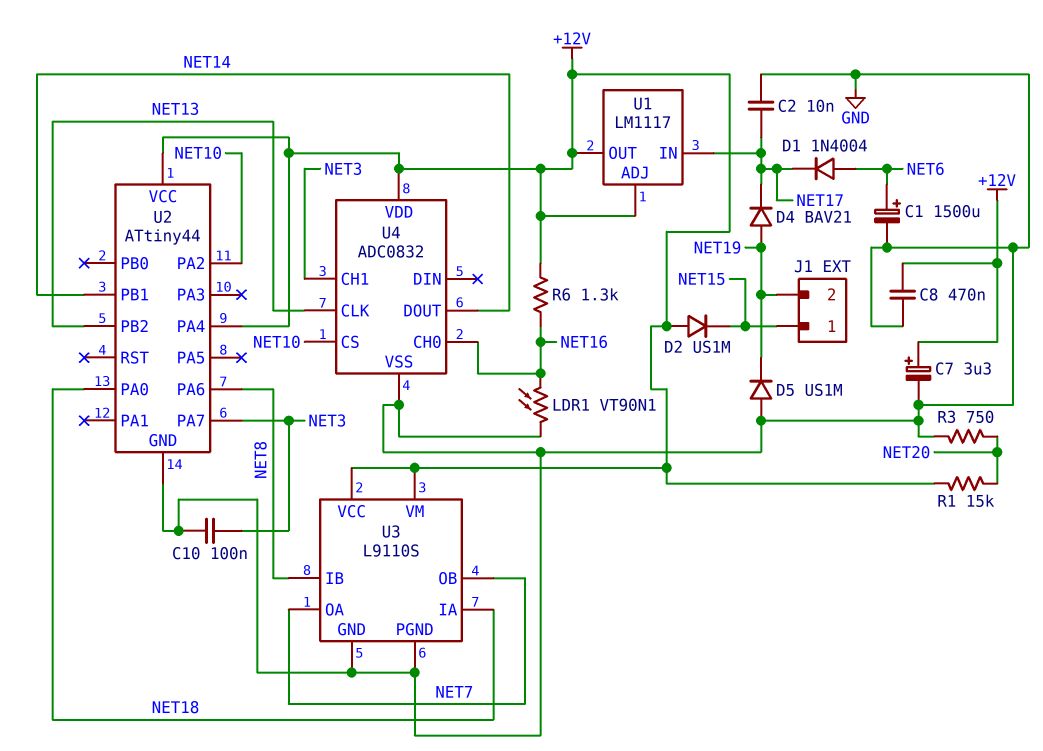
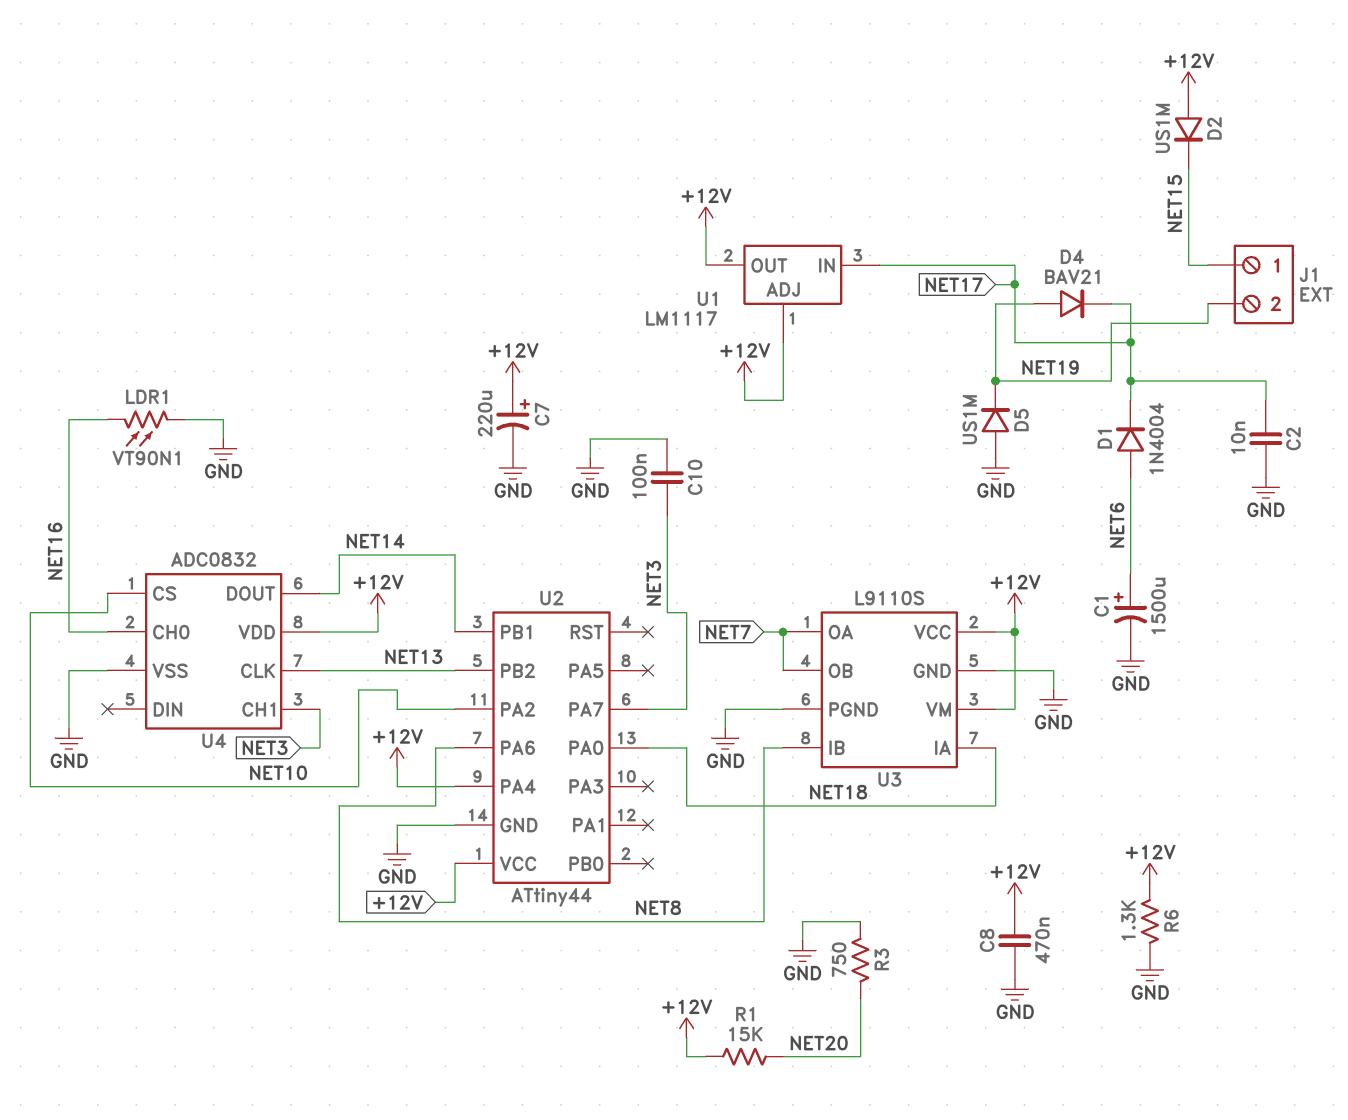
C7: 3.3uF (plus +12V, minus GND) -> 220uF (plus +12V, minus GND)
R6: 1.3k (+12V, NET16) -> 1.3k (+12V, GND)

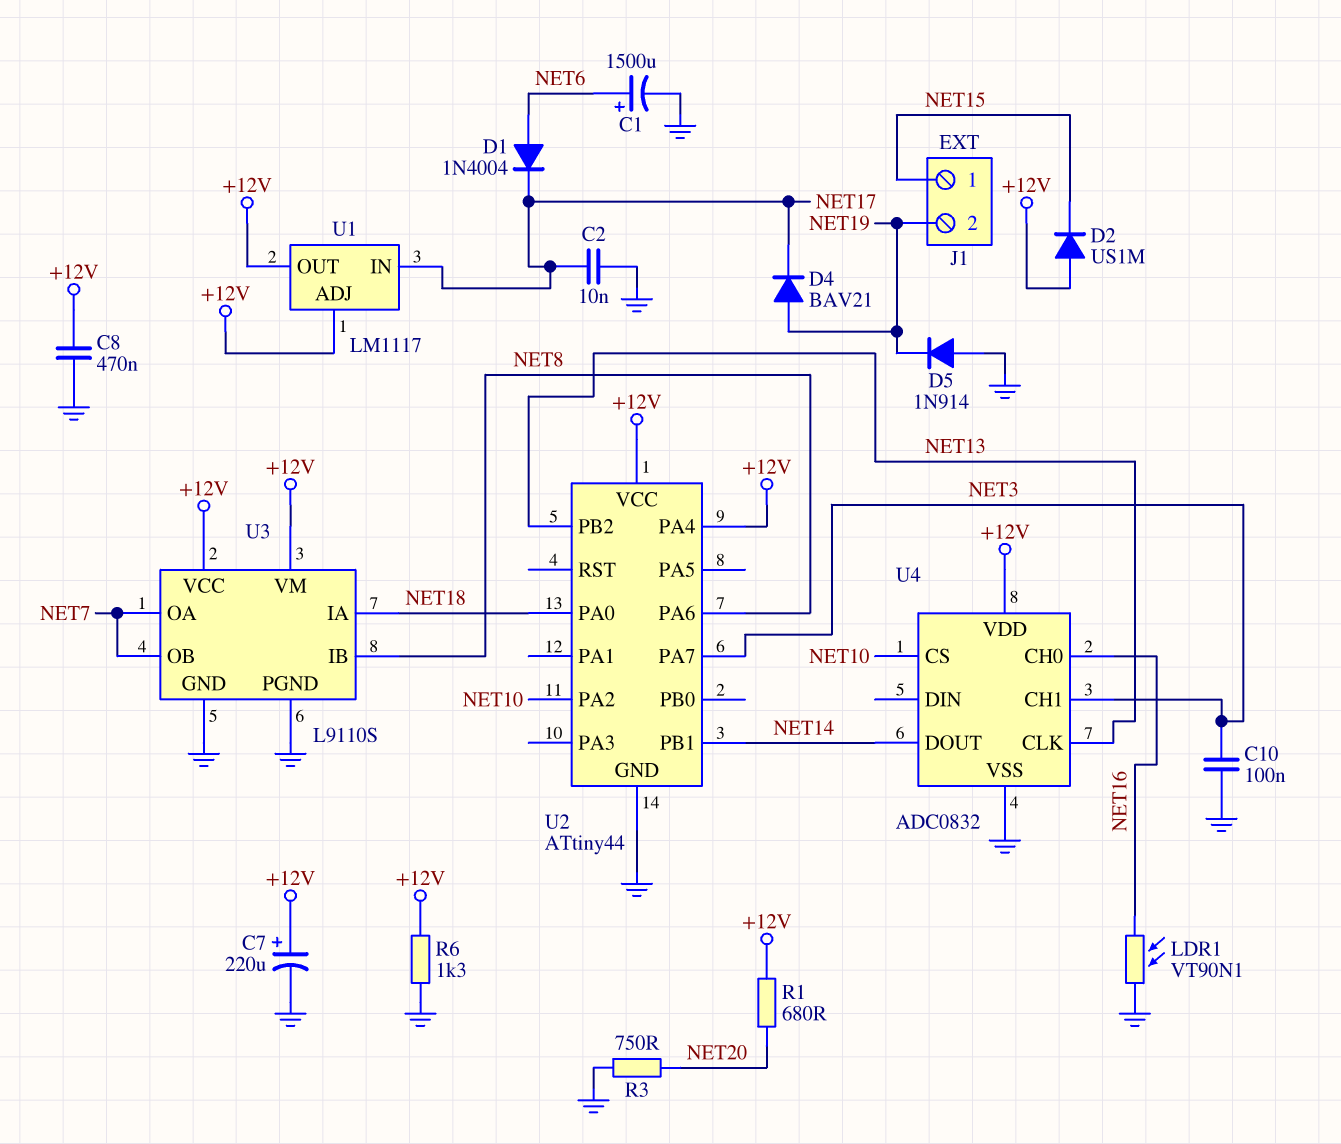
D5: diode US1M (A GND, K NET19) -> diode 1N914 (A GND, K NET19)
R1: 15k (+12V, NET20) -> 680 (+12V, NET20)

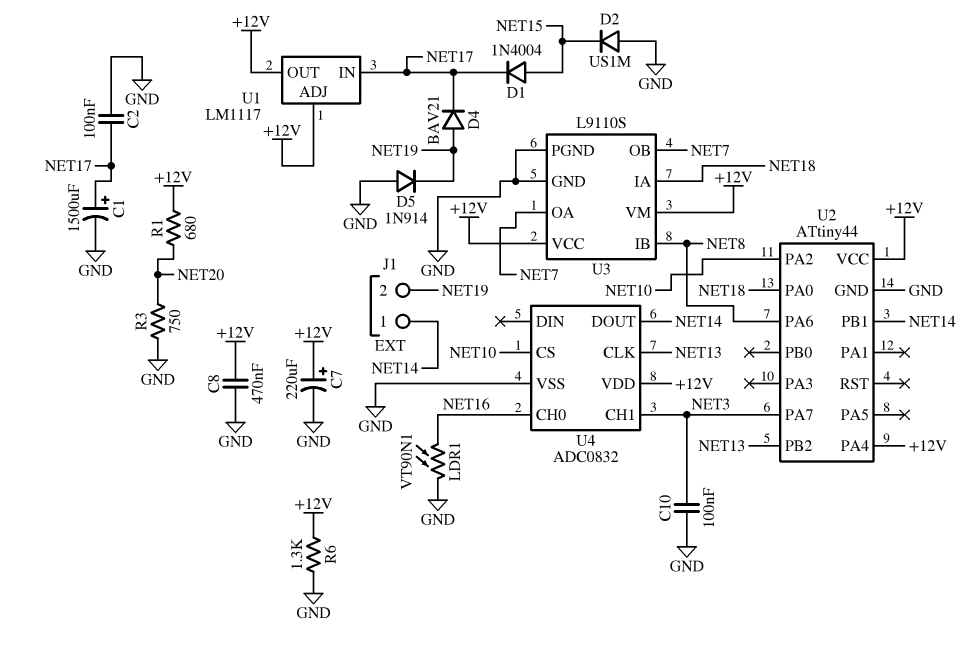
C1: 1500uF (plus NET6, minus GND) -> 1500uF (plus NET17, minus GND)
C2: 10nF (GND, NET17) -> 100nF (GND, NET17)
D1: diode 1N4004 (A NET6, K NET17) -> diode 1N4004 (A NET15, K NET17)
D2: diode US1M (A +12V, K NET15) -> diode US1M (A GND, K NET15)
J1 pin 1: NET15 -> NET14

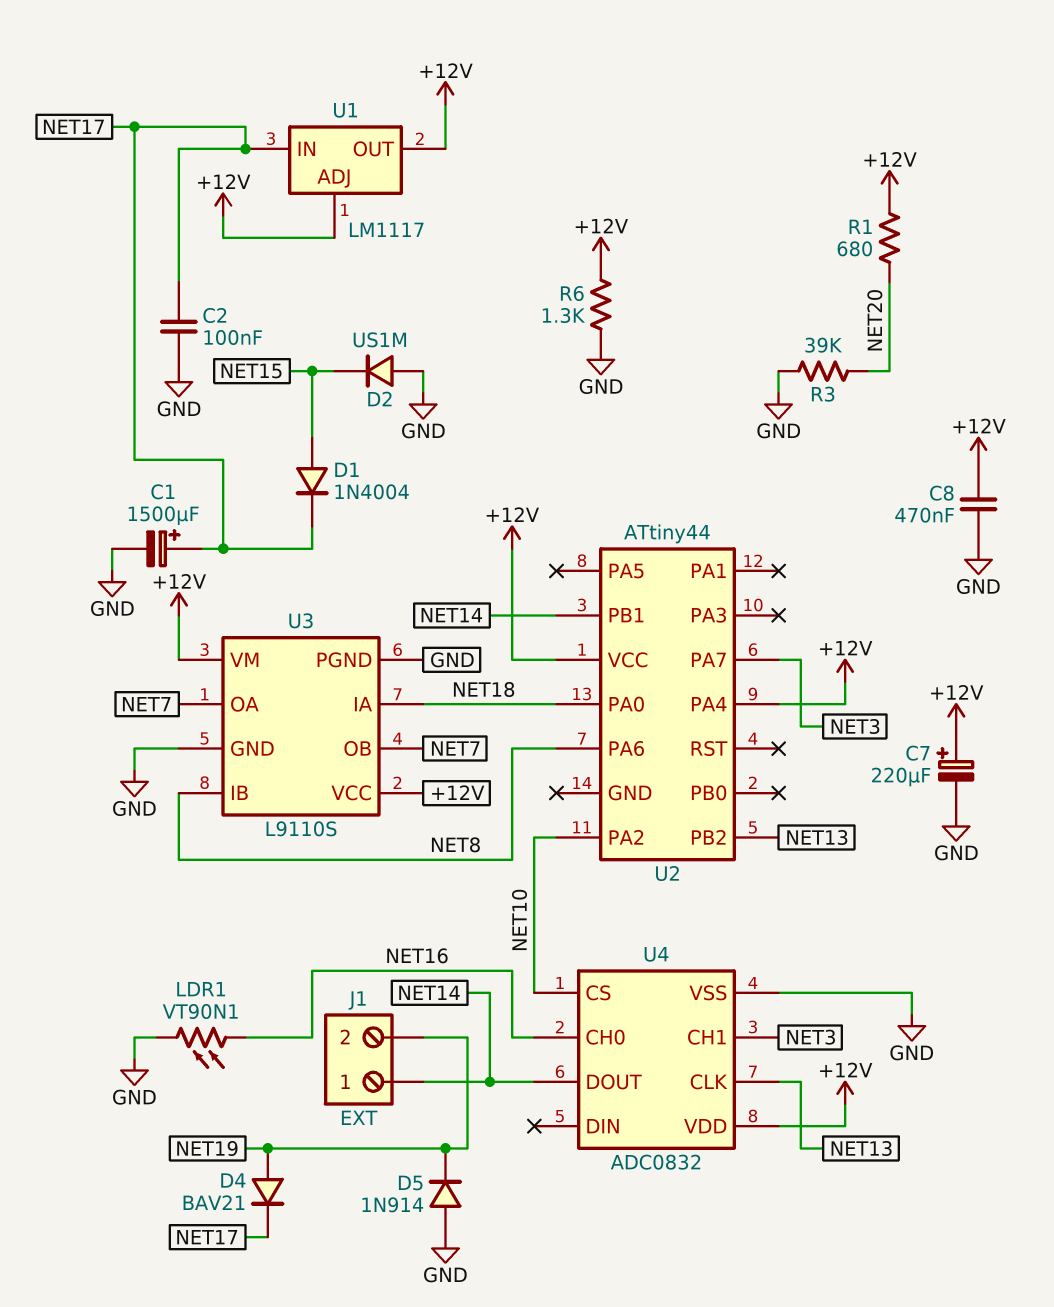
C10: 100nF (GND, NET3) -> none
R3: 750 (GND, NET20) -> 39k (GND, NET20)
U2 pin GND: GND -> none

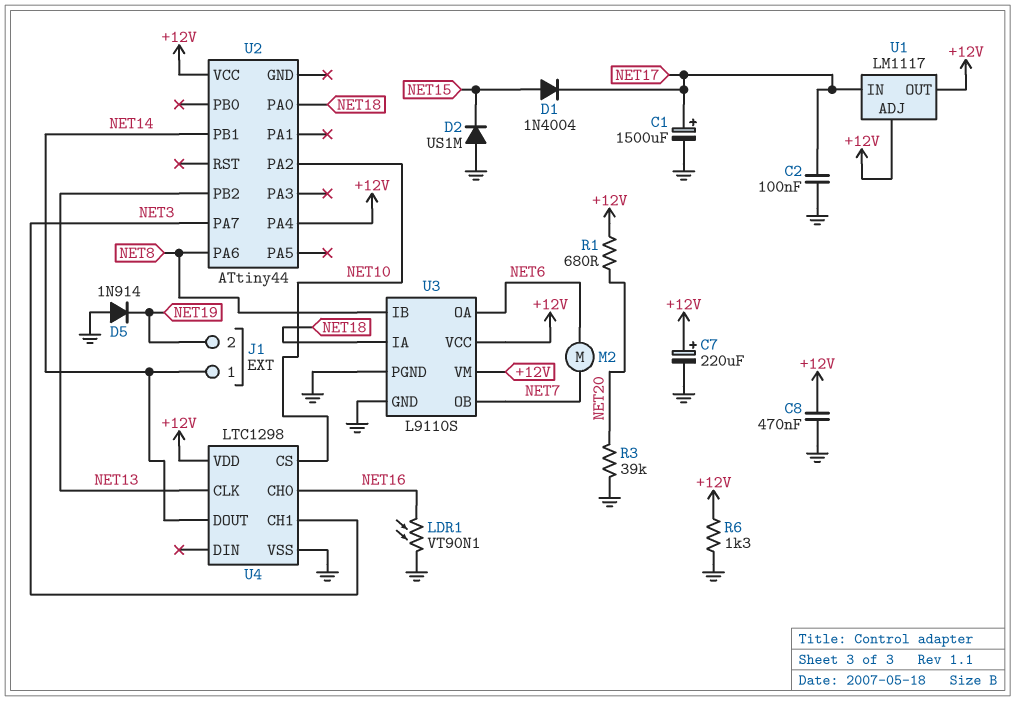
D4: diode BAV21 (A NET19, K NET17) -> none
M2: none -> motor (NET6, NET7)
U3 pin OA: NET7 -> NET6
U4: ADC0832 -> LTC1298

